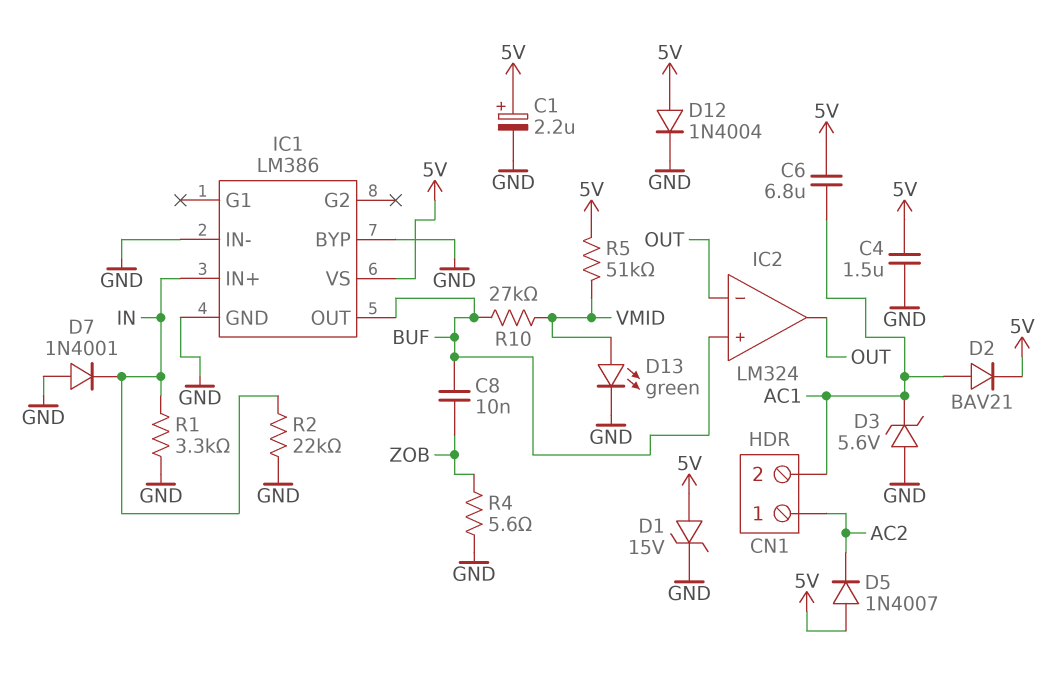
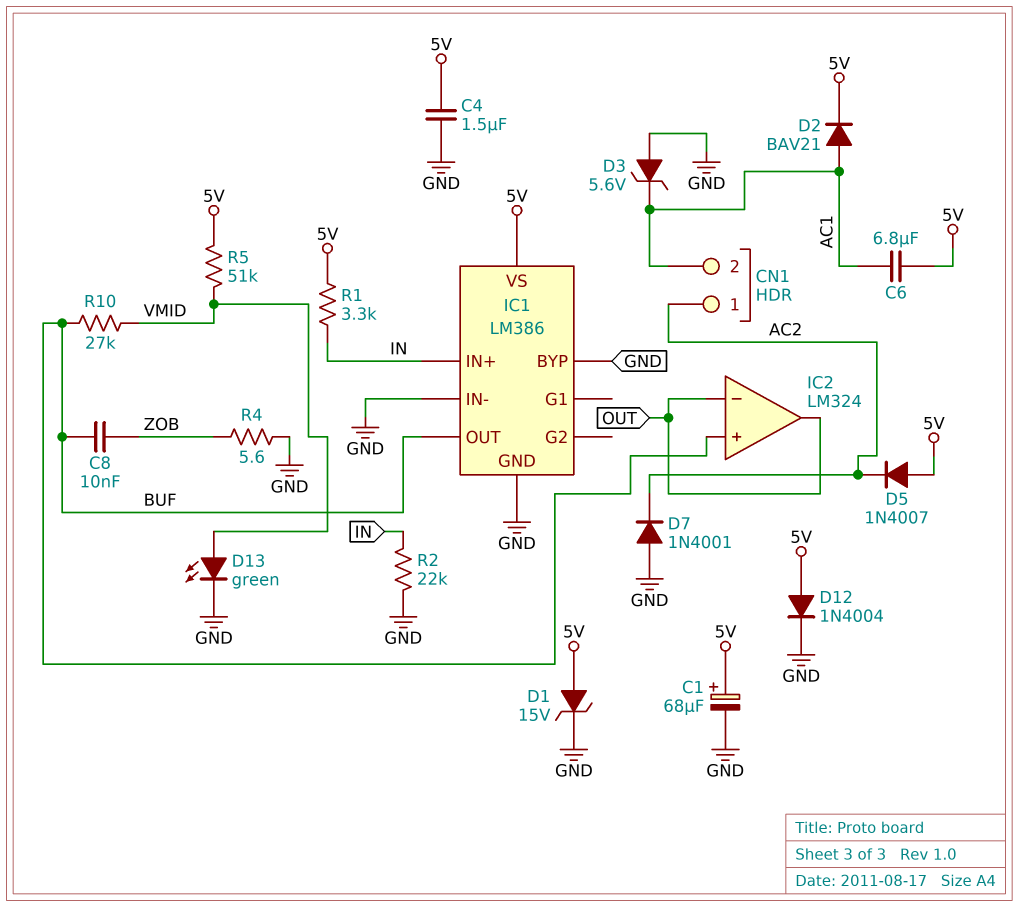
C1: 2.2uF (plus 5V, minus GND) -> 68uF (plus 5V, minus GND)
D7: diode 1N4001 (A GND, K IN) -> diode 1N4001 (A GND, K AC2)
R1: 3.3k (GND, IN) -> 3.3k (5V, IN)

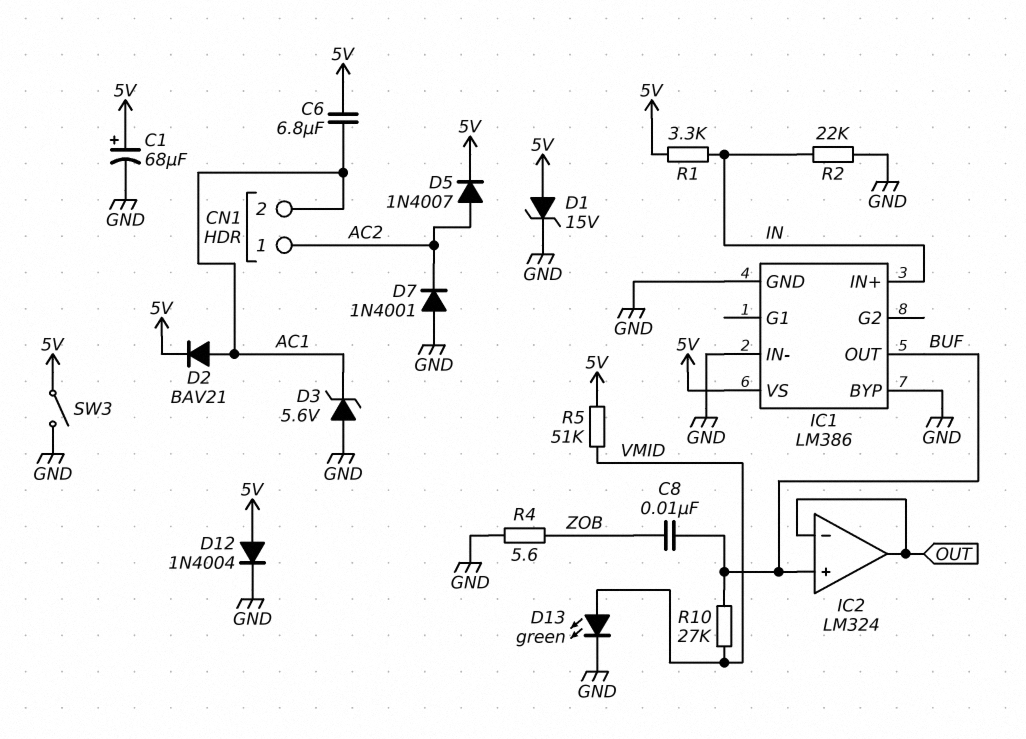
C4: 1.5uF (5V, GND) -> none
D5: diode 1N4007 (A 5V, K AC2) -> diode 1N4007 (A AC2, K 5V)
SW3: none -> switch (5V, GND)

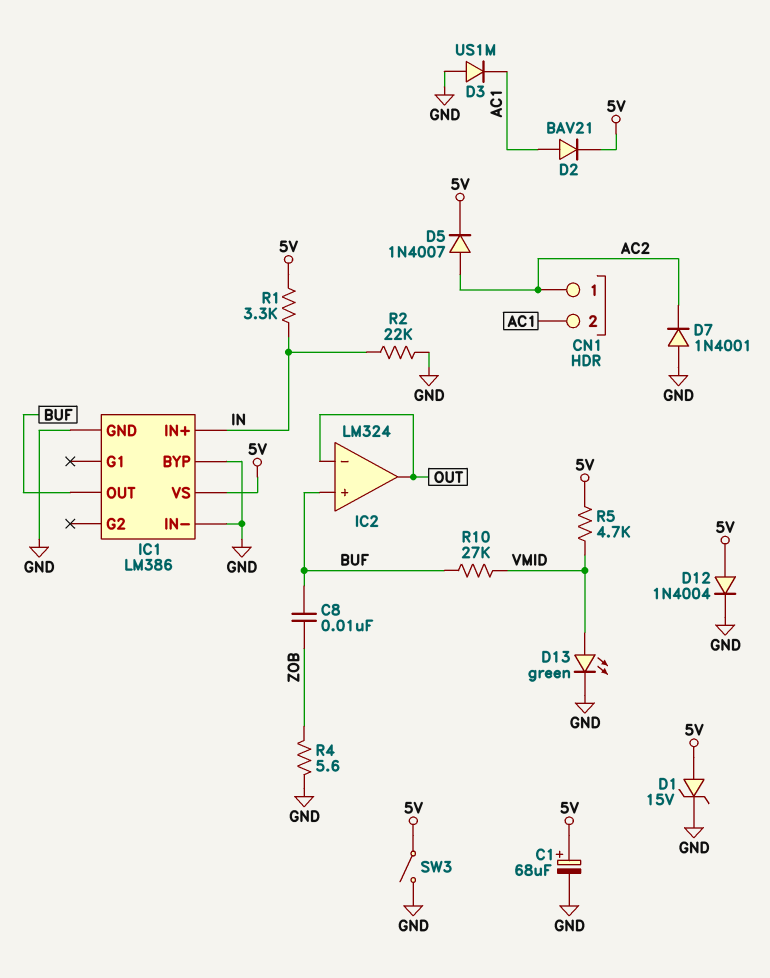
C6: 6.8uF (5V, AC1) -> none
D3: zener 5.6V (A GND, K AC1) -> diode US1M (A GND, K AC1)
R5: 51k (5V, VMID) -> 4.7k (5V, VMID)

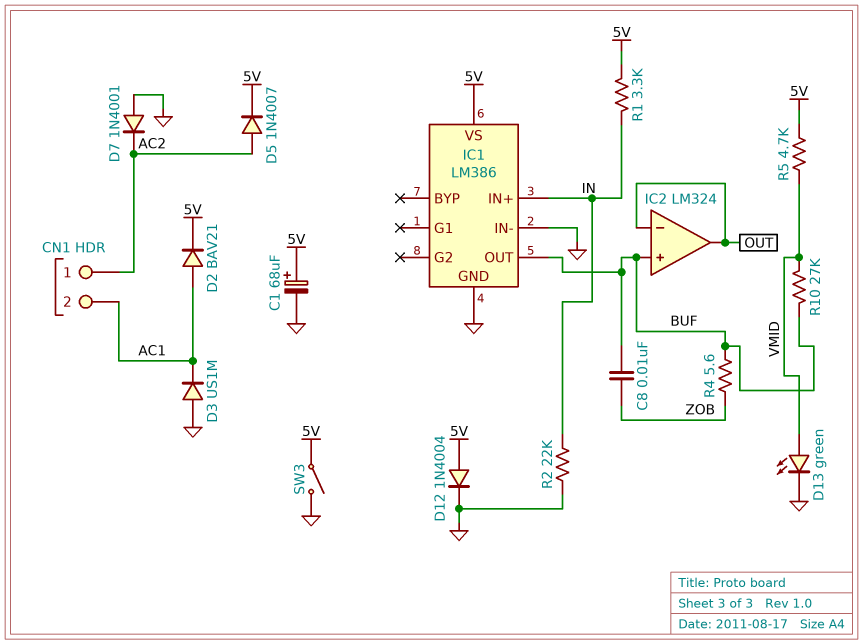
D1: zener 15V (A 5V, K GND) -> none
IC1 pin BYP: GND -> none
R4: 5.6 (GND, ZOB) -> 5.6 (BUF, ZOB)

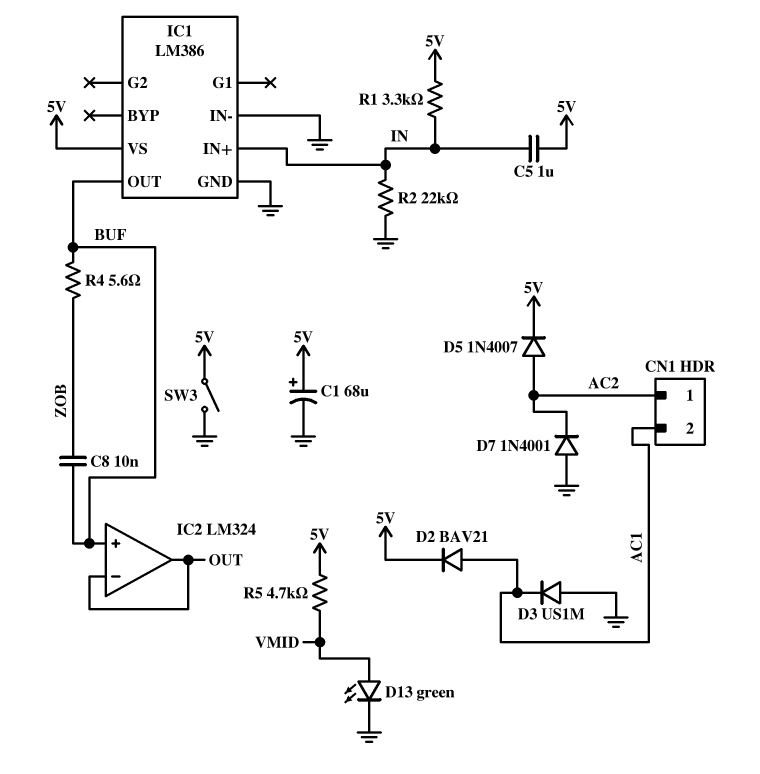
C5: none -> 1uF (5V, IN)
D12: diode 1N4004 (A 5V, K GND) -> none
R10: 27k (BUF, VMID) -> none

